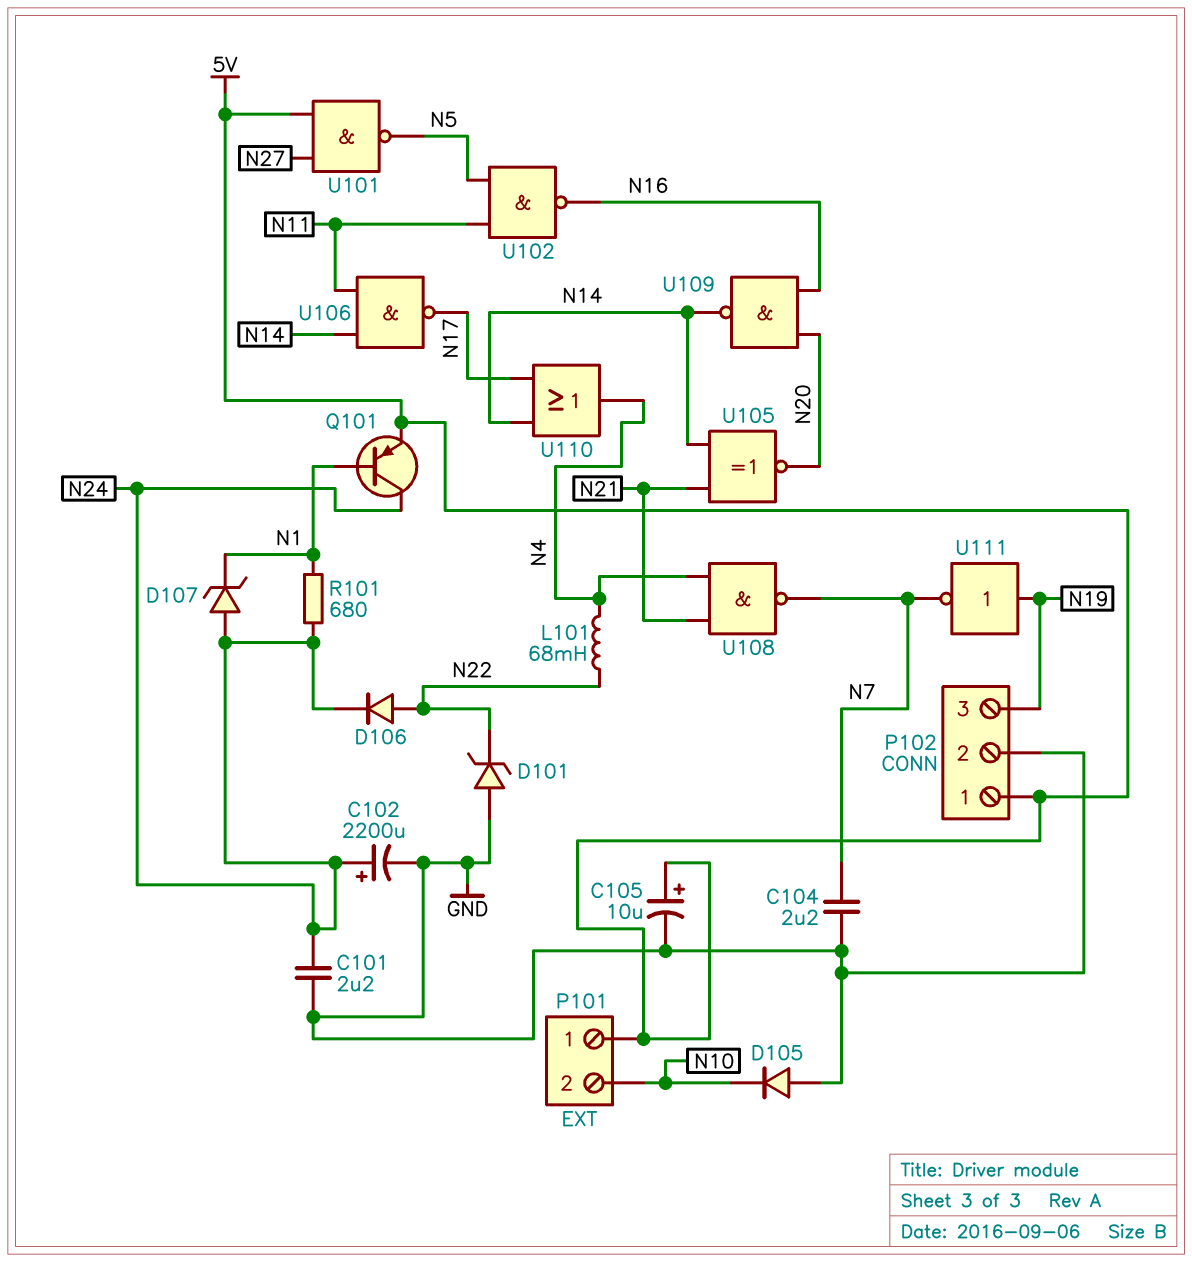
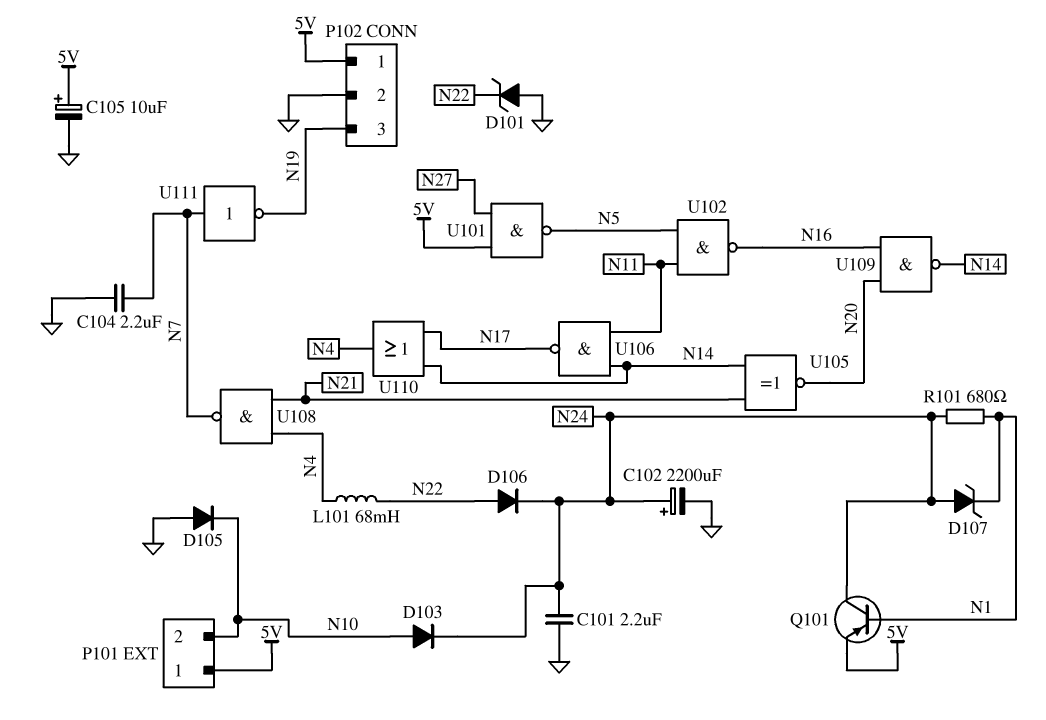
D103: none -> diode (A N10, K N24)
U111: NOT (in N19, out N7) -> NOT (in N7, out N19)

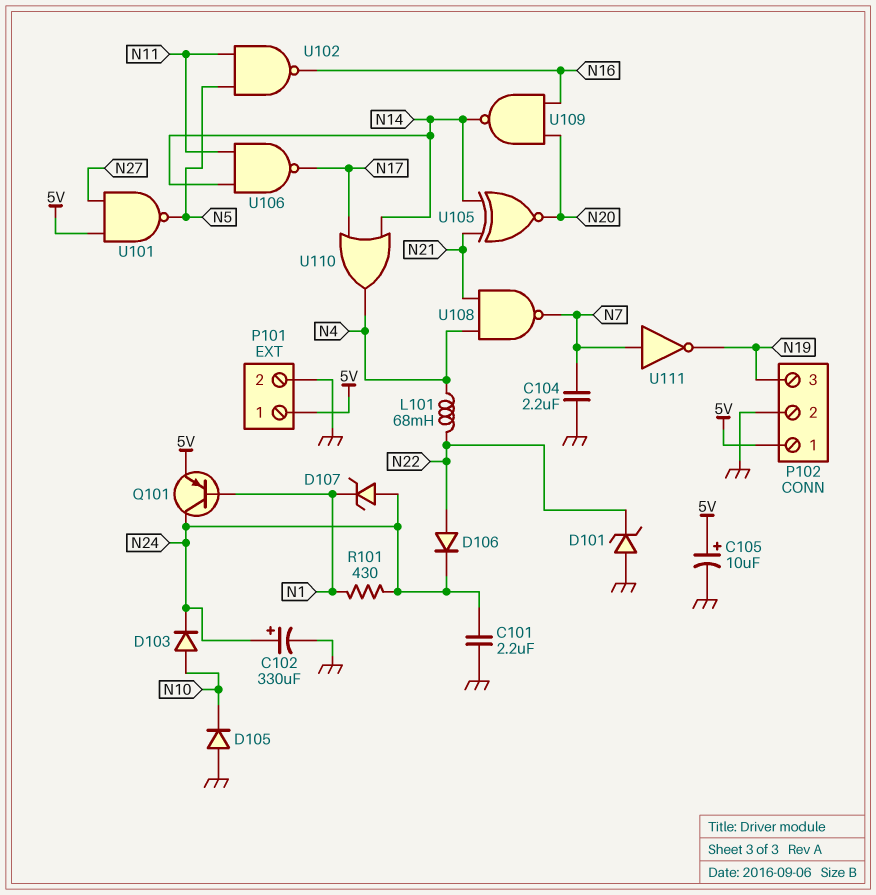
C102: 2200uF (plus N24, minus GND) -> 330uF (plus N24, minus GND)
P101 pin 2: N10 -> GND
R101: 680 (N1, N24) -> 430 (N1, N24)

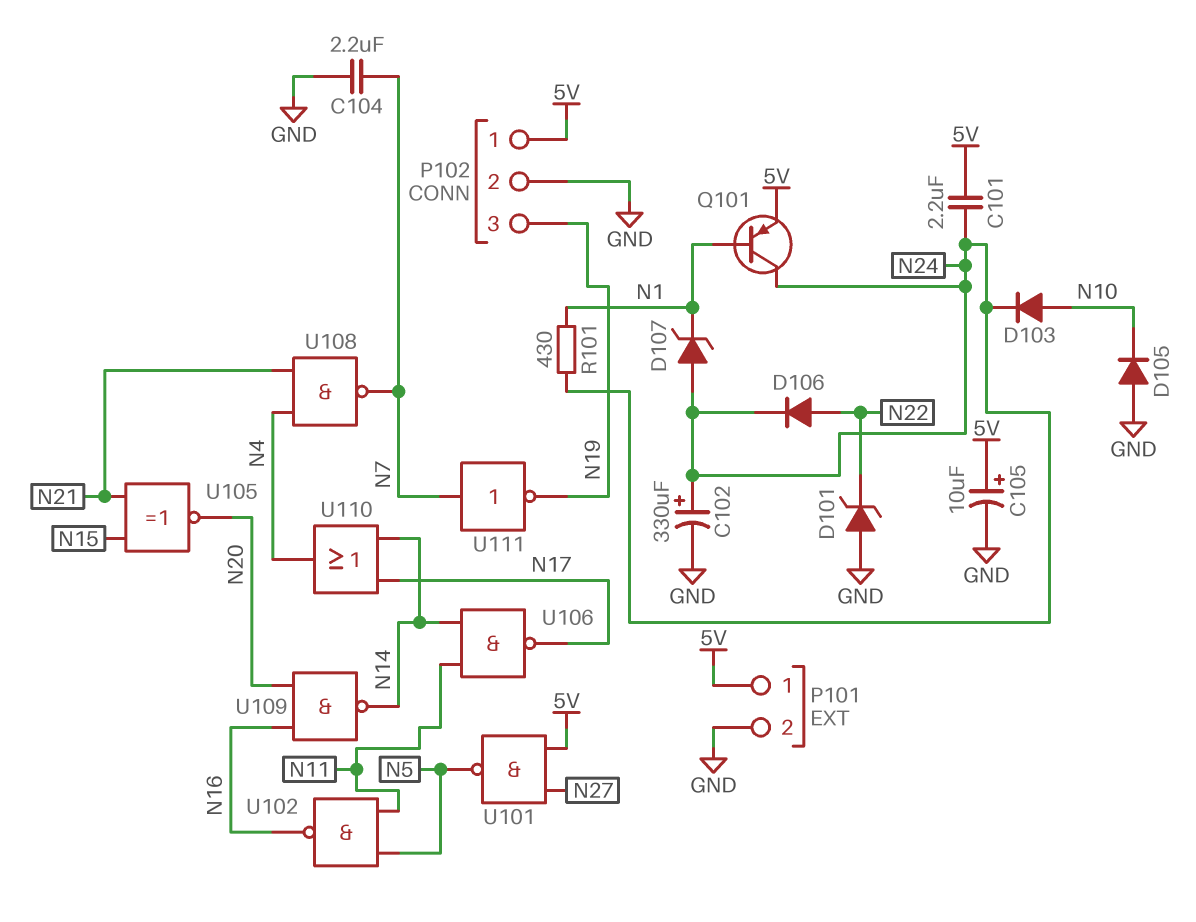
C101: 2.2uF (GND, N24) -> 2.2uF (5V, N24)
L101: 68mH (N4, N22) -> none
U105: XNOR (in N14, in N21, out N20) -> XNOR (in N15, in N21, out N20)

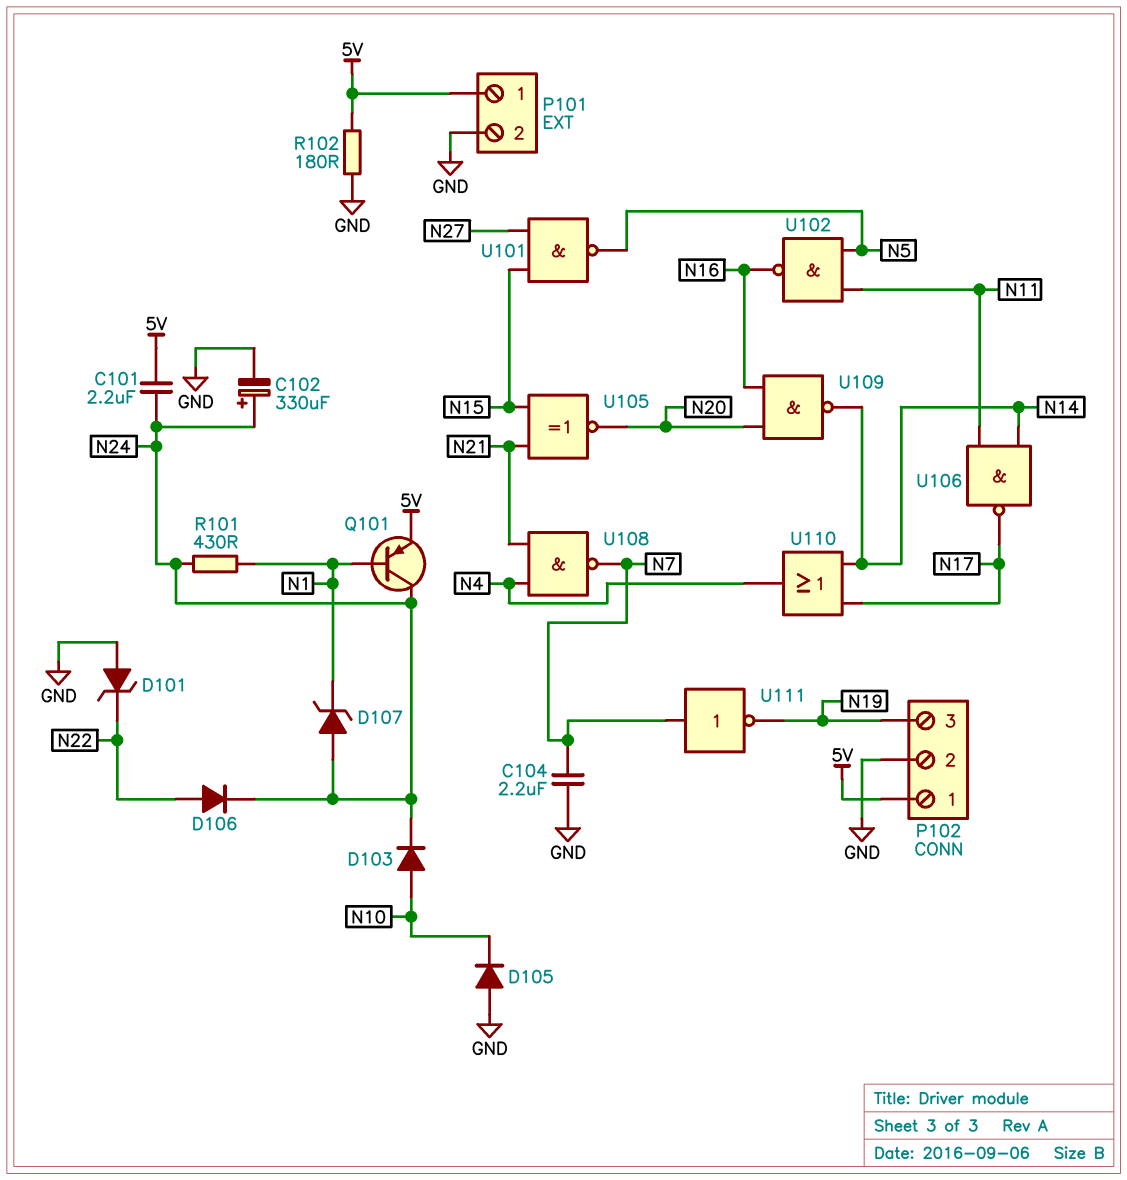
C105: 10uF (plus 5V, minus GND) -> none
R102: none -> 180 (5V, GND)
U101: NAND (in 5V, in N27, out N5) -> NAND (in N15, in N27, out N5)

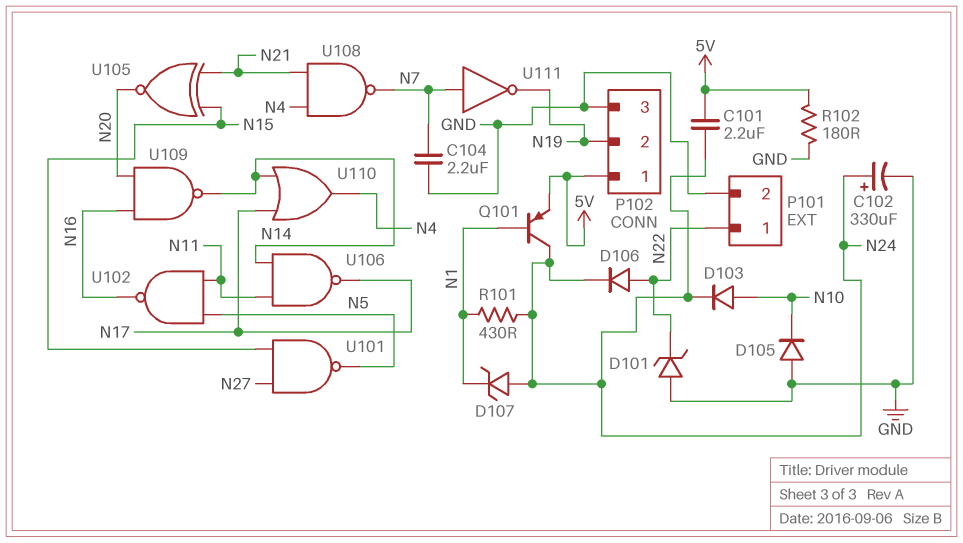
P101 pin 1: 5V -> N22
P102 pin 2: GND -> N19
P102 pin 3: N19 -> GND

